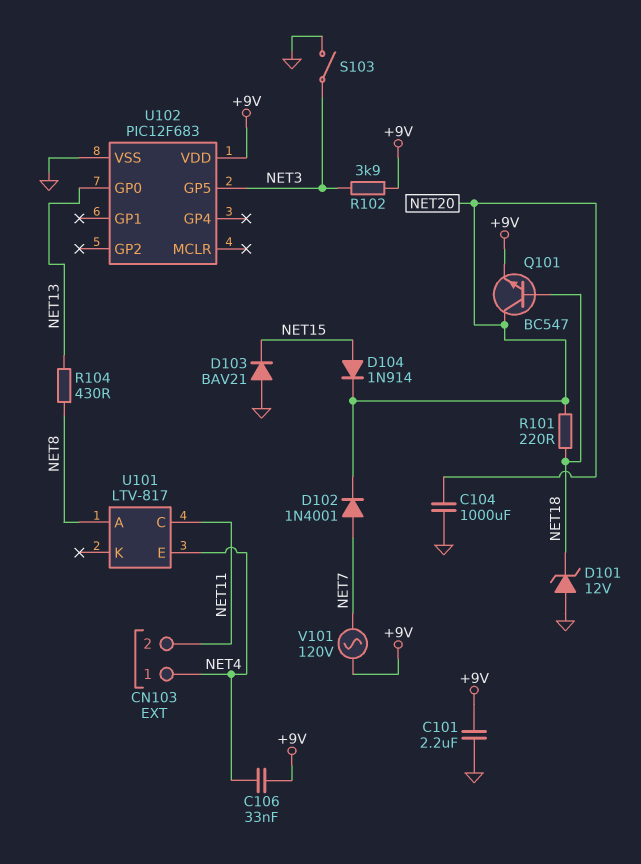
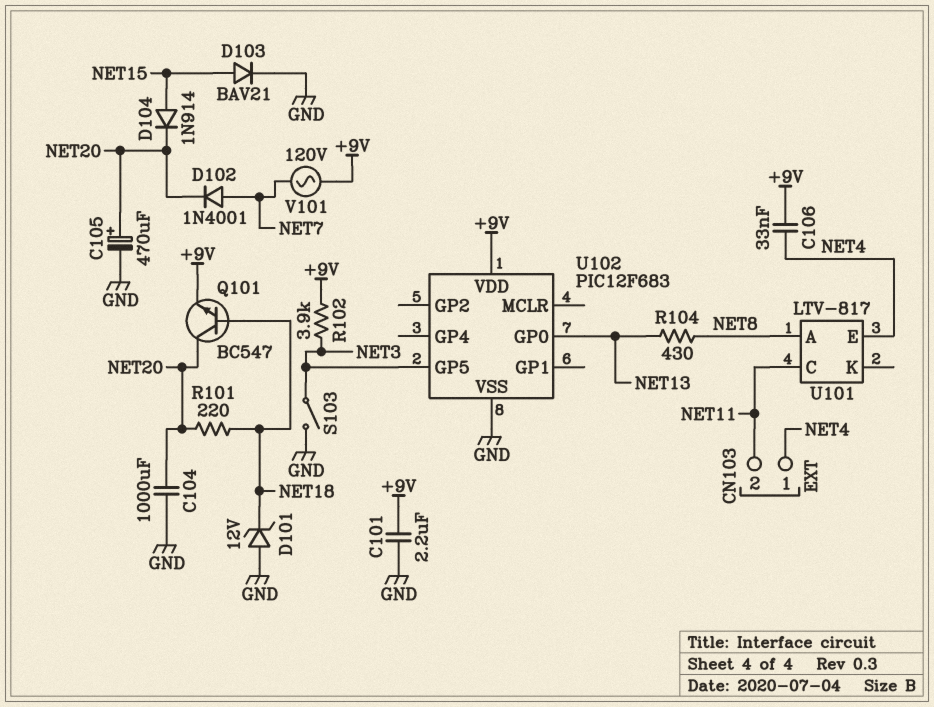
C105: none -> 470uF (plus NET20, minus GND)
D103: diode BAV21 (A GND, K NET15) -> diode BAV21 (A NET15, K GND)

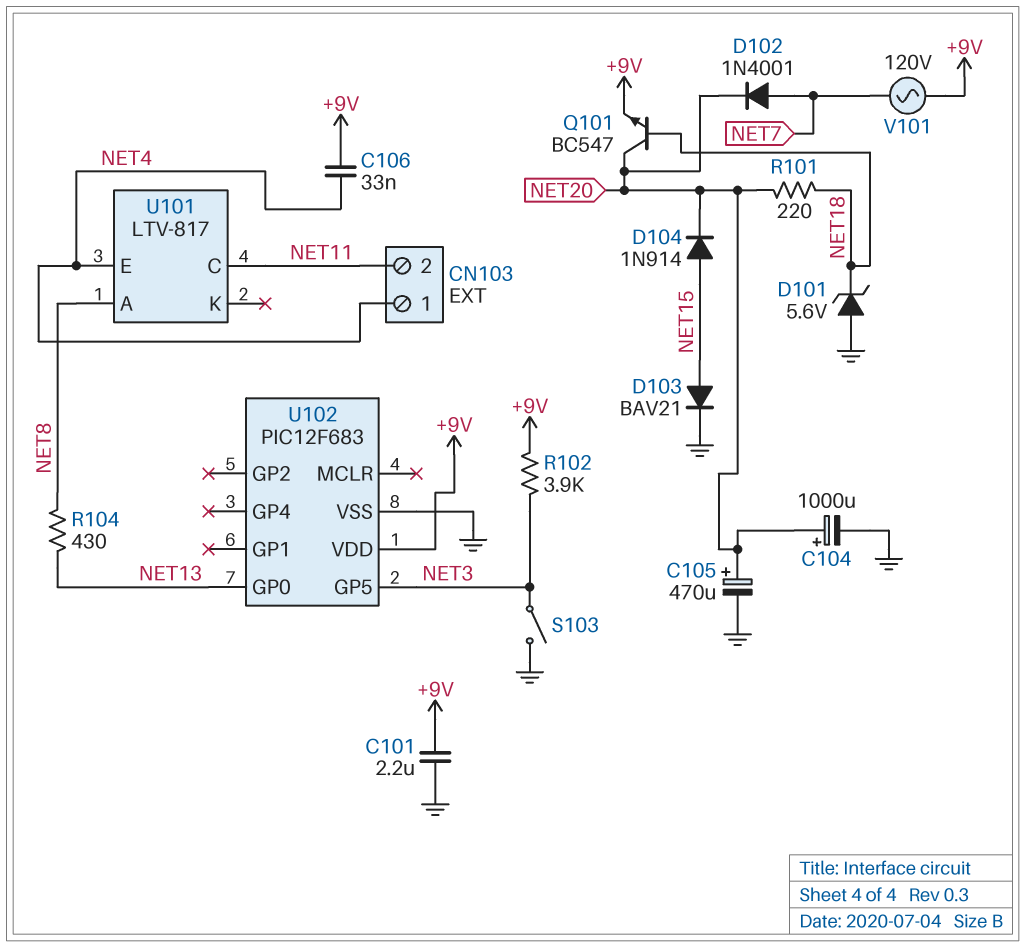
C104: 1000uF (GND, NET20) -> 1000uF (plus NET20, minus GND)
D101: zener 12V (A GND, K NET18) -> zener 5.6V (A GND, K NET18)

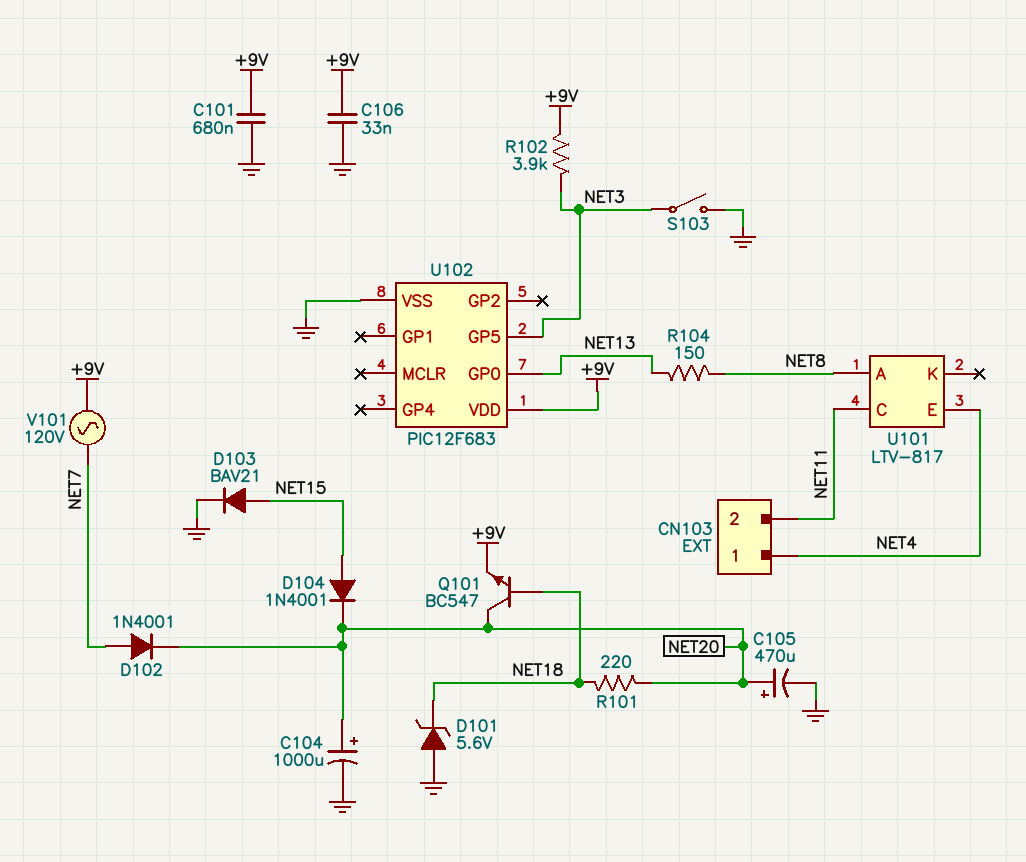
C101: 2.2uF (+9V, GND) -> 680nF (+9V, GND)
C106: 33nF (+9V, NET4) -> 33nF (+9V, GND)
D104: diode 1N914 (A NET15, K NET20) -> diode 1N4001 (A NET15, K NET20)
R104: 430 (NET8, NET13) -> 150 (NET8, NET13)

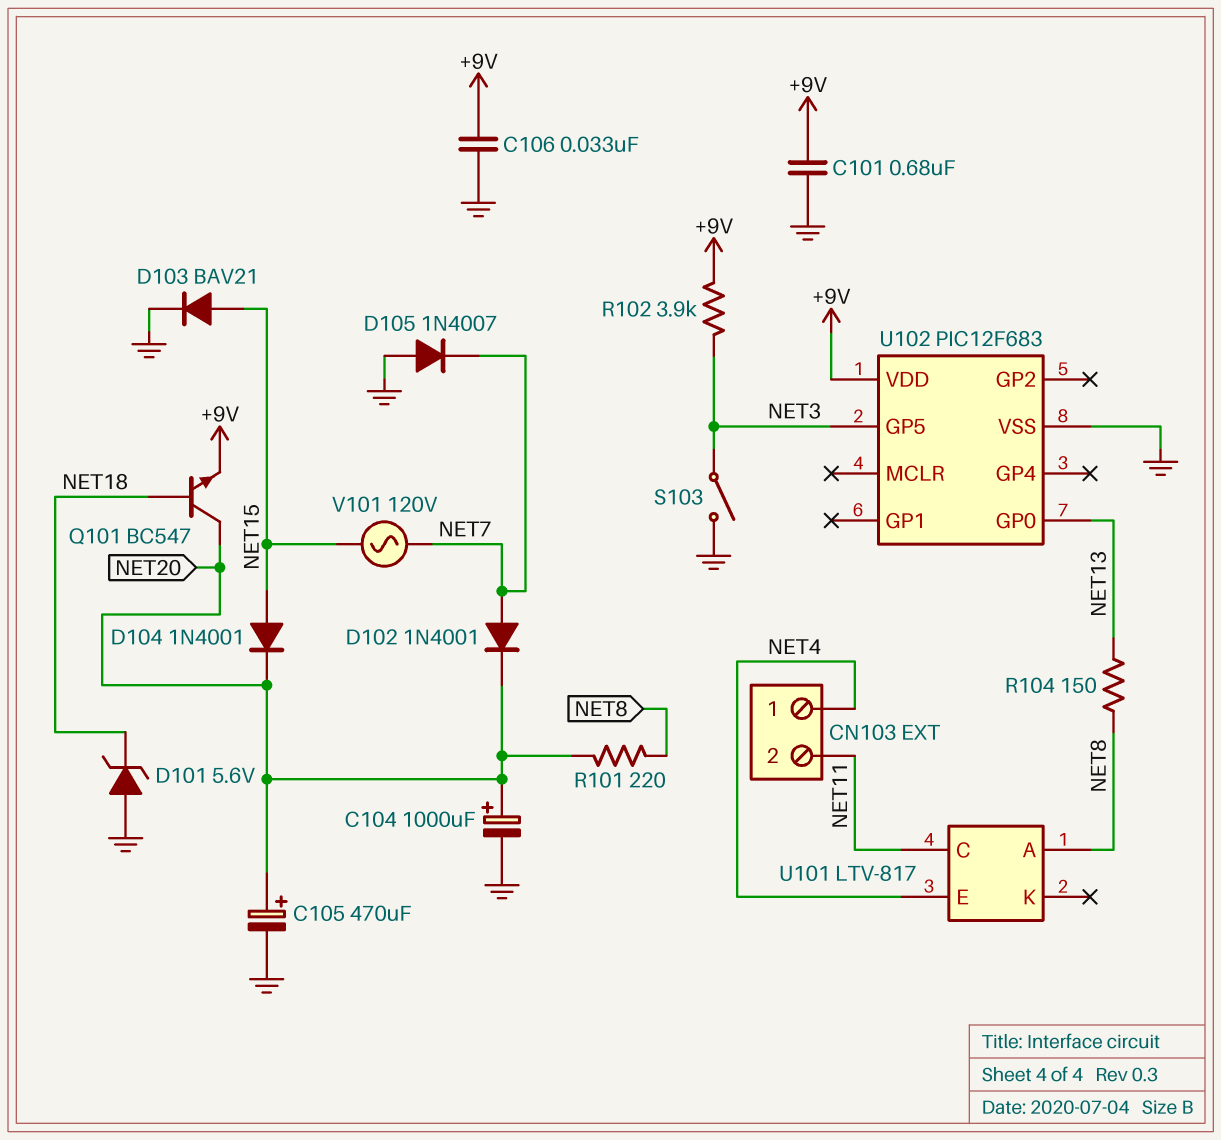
D105: none -> diode 1N4007 (A GND, K NET7)
R101: 220 (NET18, NET20) -> 220 (NET8, NET20)
V101: AC 120V (+9V, NET7) -> AC 120V (NET7, NET15)

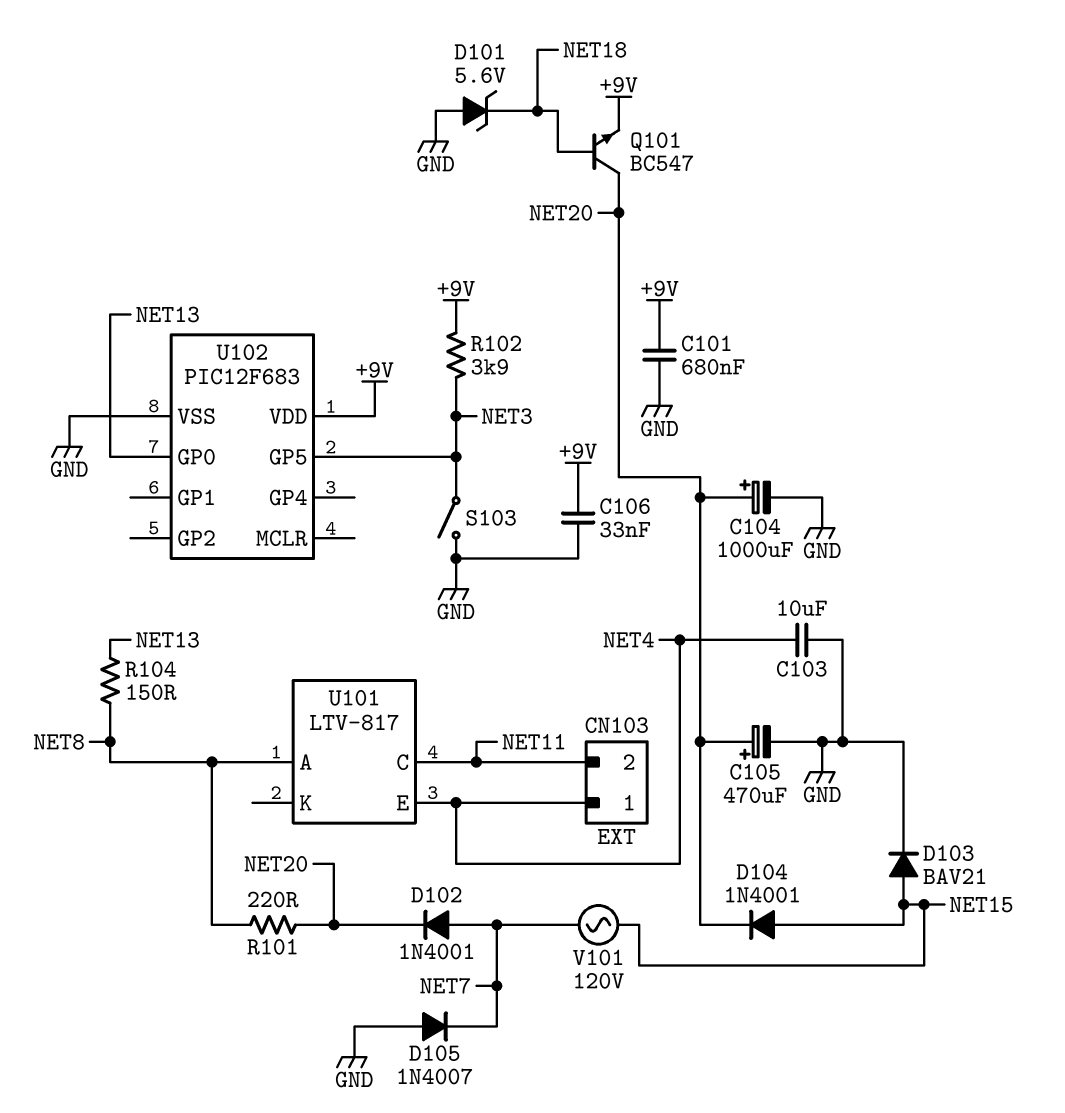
C103: none -> 10uF (GND, NET4)

